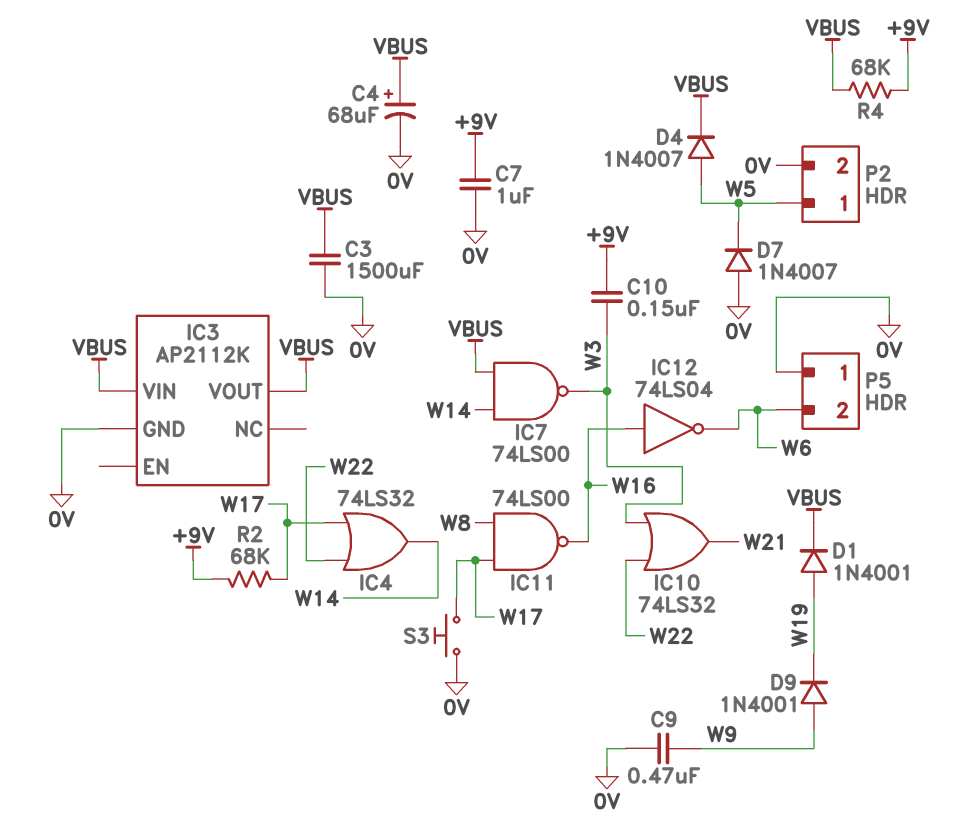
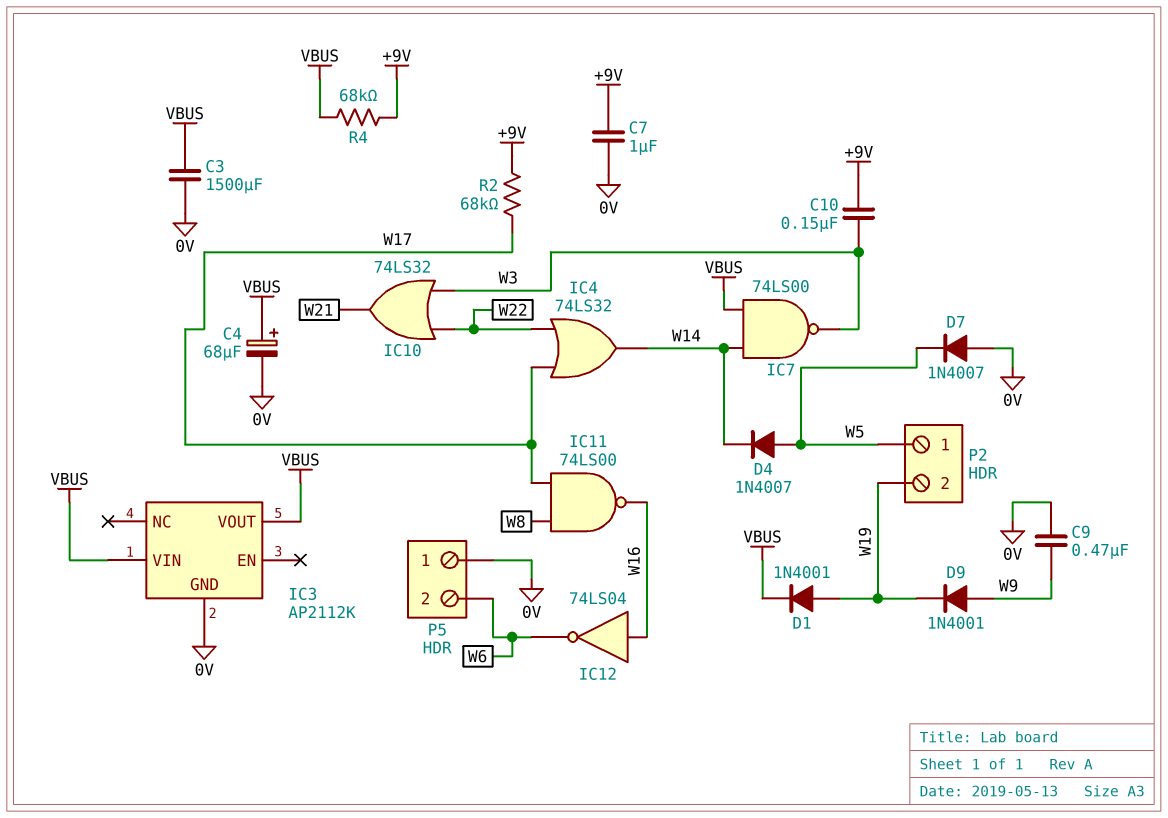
D4: diode 1N4007 (A W5, K VBUS) -> diode 1N4007 (A W5, K W14)
P2 pin 2: 0V -> W19
S3: button (0V, W17) -> none

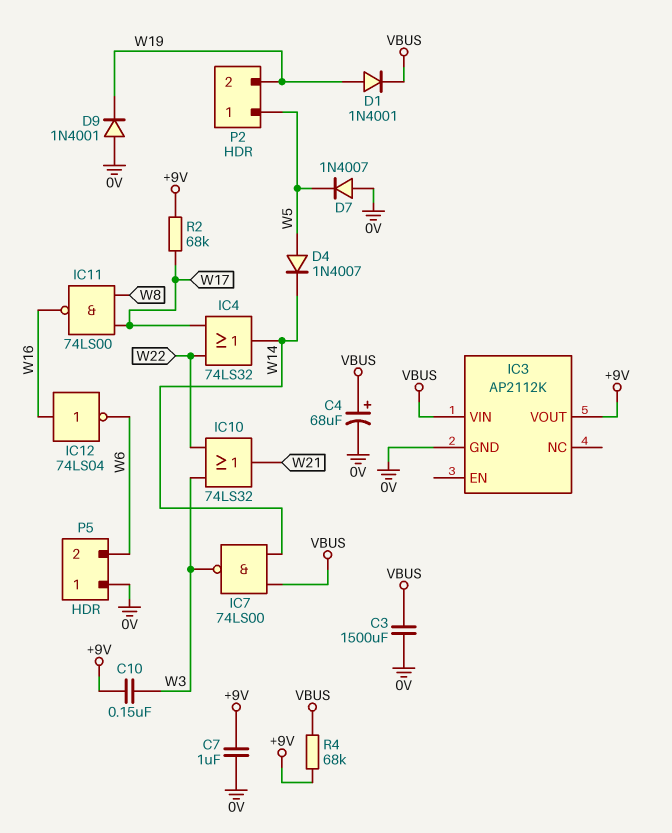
C9: 470nF (0V, W9) -> none
D9: diode 1N4001 (A W9, K W19) -> diode 1N4001 (A 0V, K W19)
IC3 pin VOUT: VBUS -> +9V

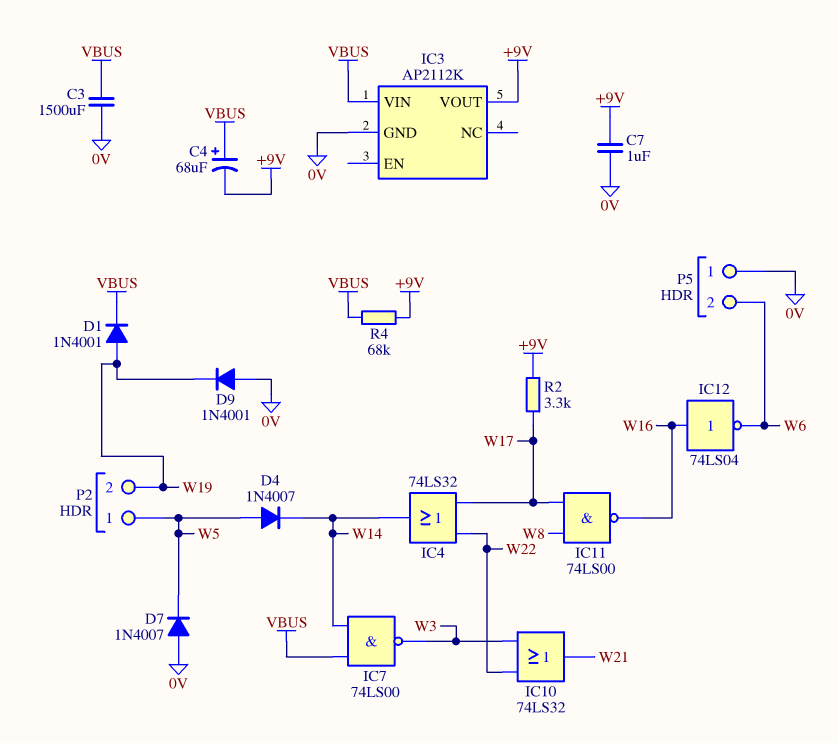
C4: 68uF (plus VBUS, minus 0V) -> 68uF (plus VBUS, minus +9V)
C10: 150nF (+9V, W3) -> none
R2: 68k (+9V, W17) -> 3.3k (+9V, W17)

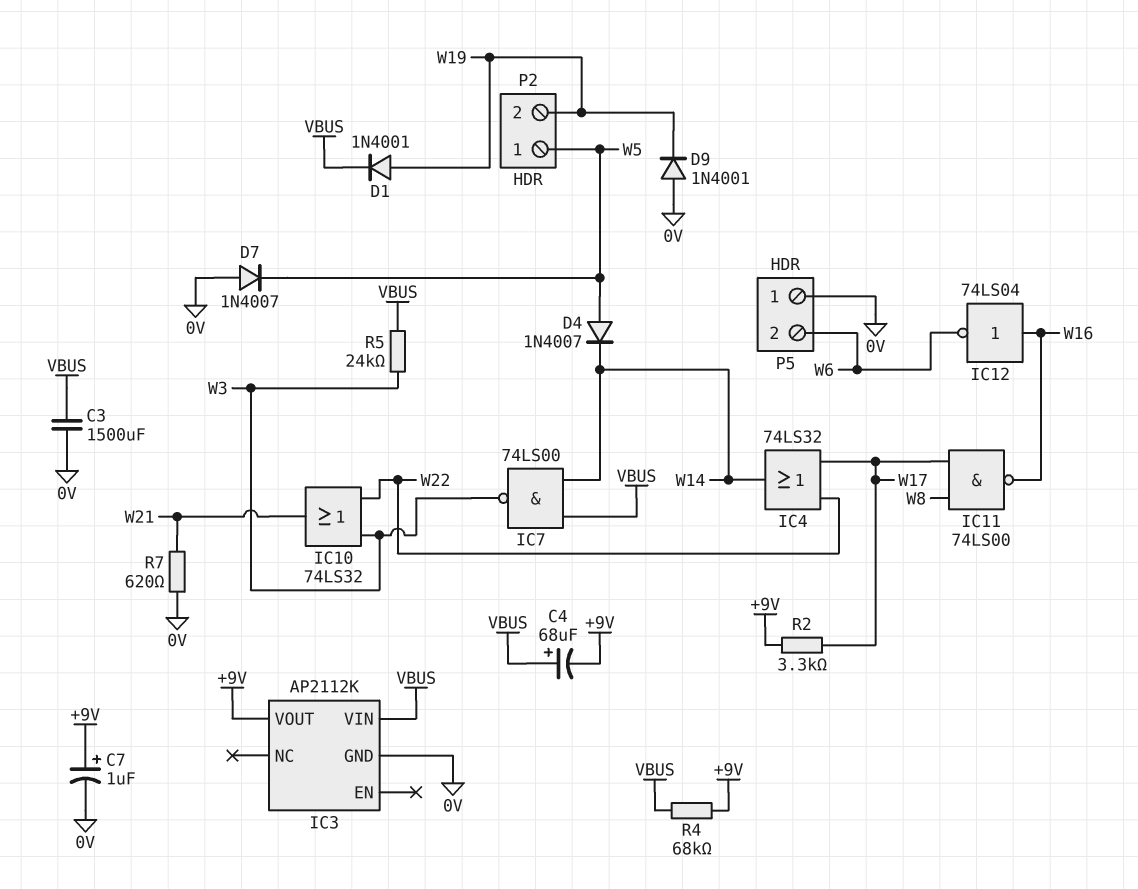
C7: 1uF (+9V, 0V) -> 1uF (plus +9V, minus 0V)
R5: none -> 24k (VBUS, W3)
R7: none -> 620 (0V, W21)

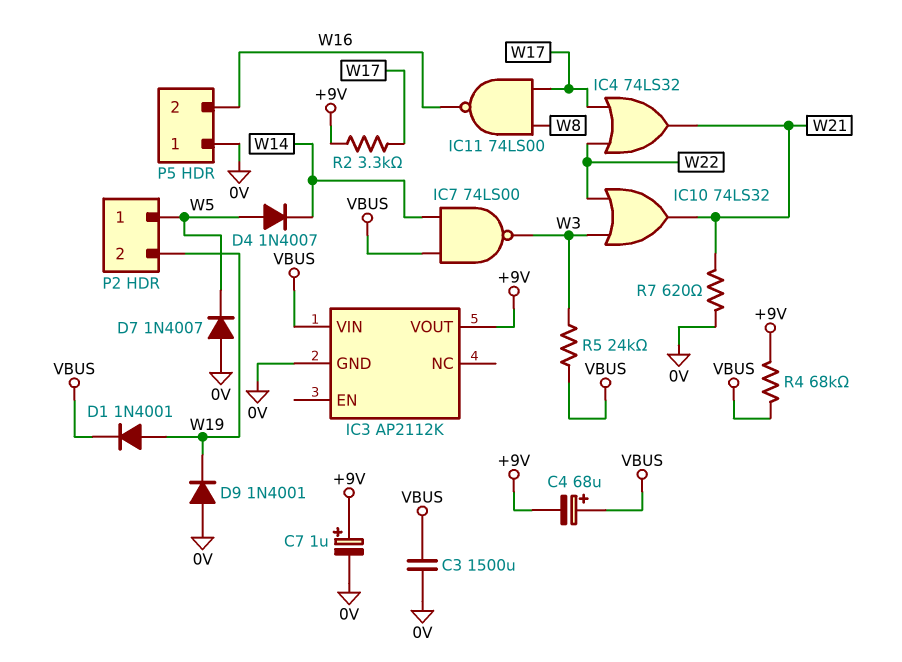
IC4: OR 74LS32 (in W17, in W22, out W14) -> OR 74LS32 (in W17, in W22, out W21)
IC12: NOT 74LS04 (in W16, out W6) -> none
P5 pin 2: W6 -> W16

